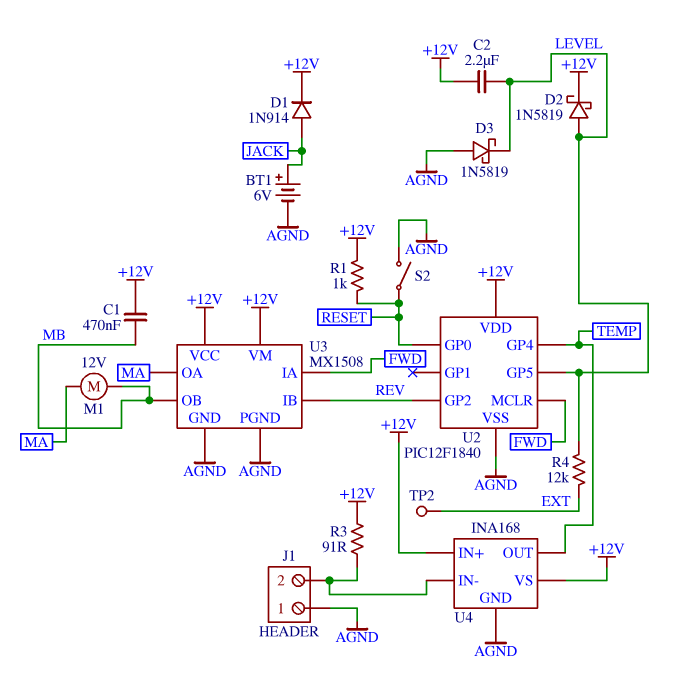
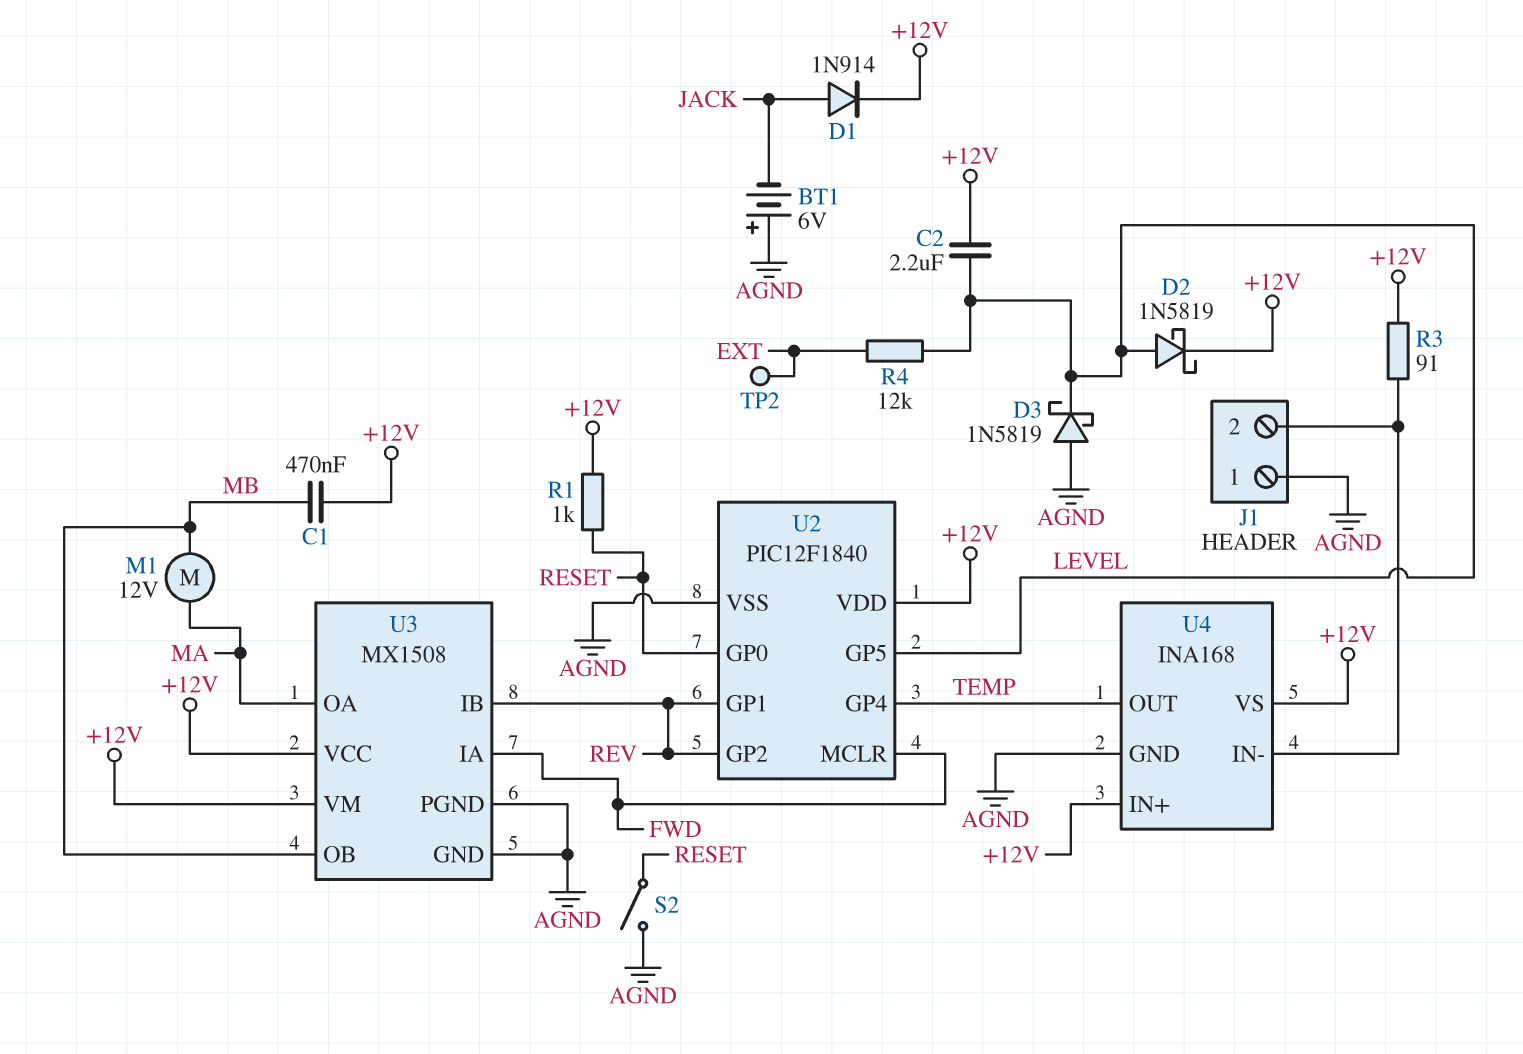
BT1: 6V (plus JACK, minus AGND) -> 6V (plus AGND, minus JACK)
U2 pin GP1: none -> REV

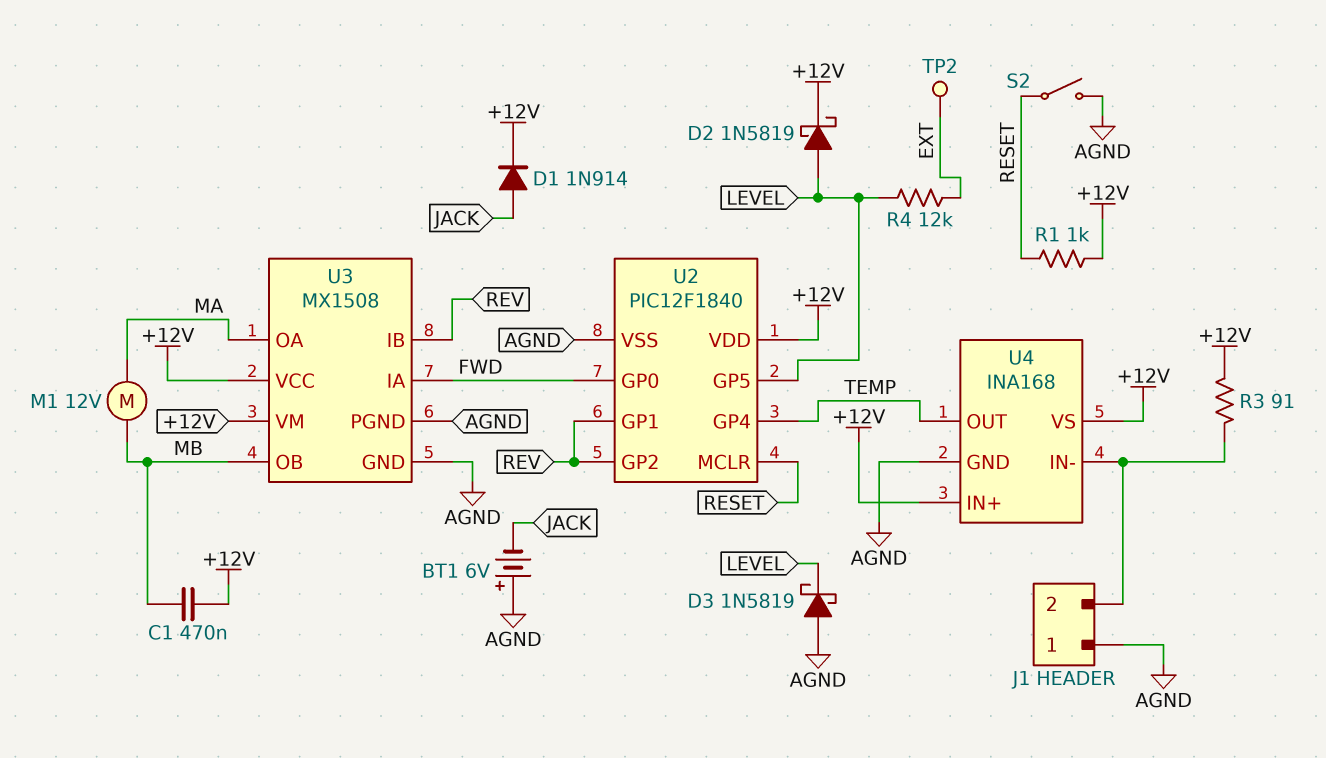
C2: 2.2uF (+12V, LEVEL) -> none
U2 pin GP0: RESET -> FWD
U2 pin MCLR: FWD -> RESET

